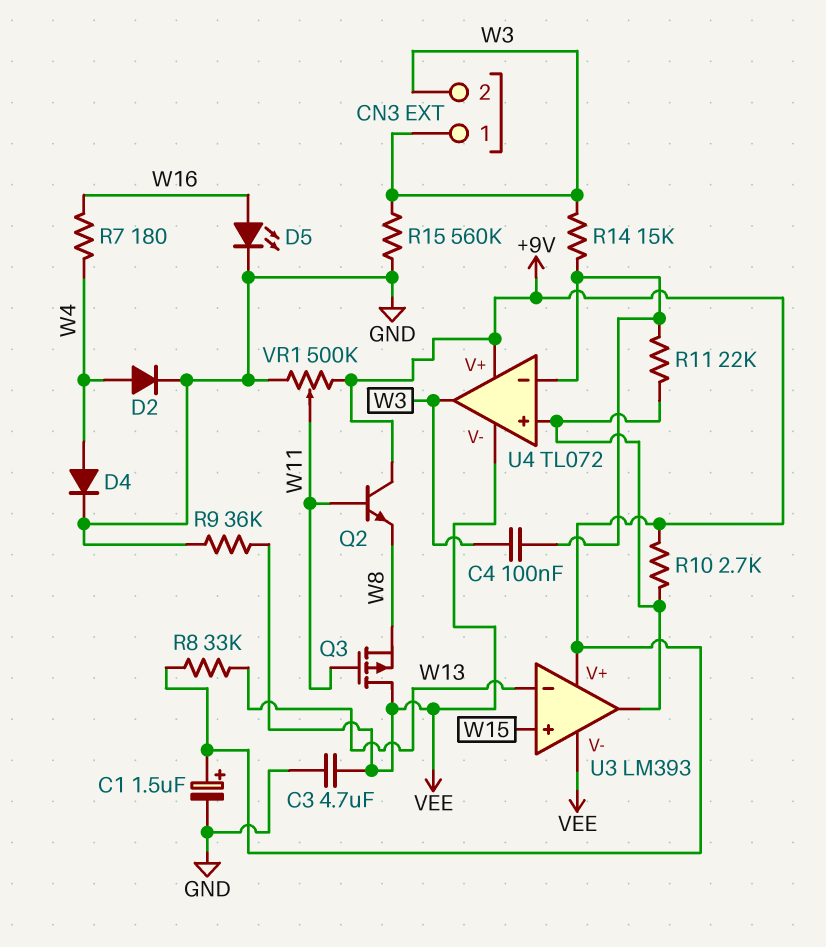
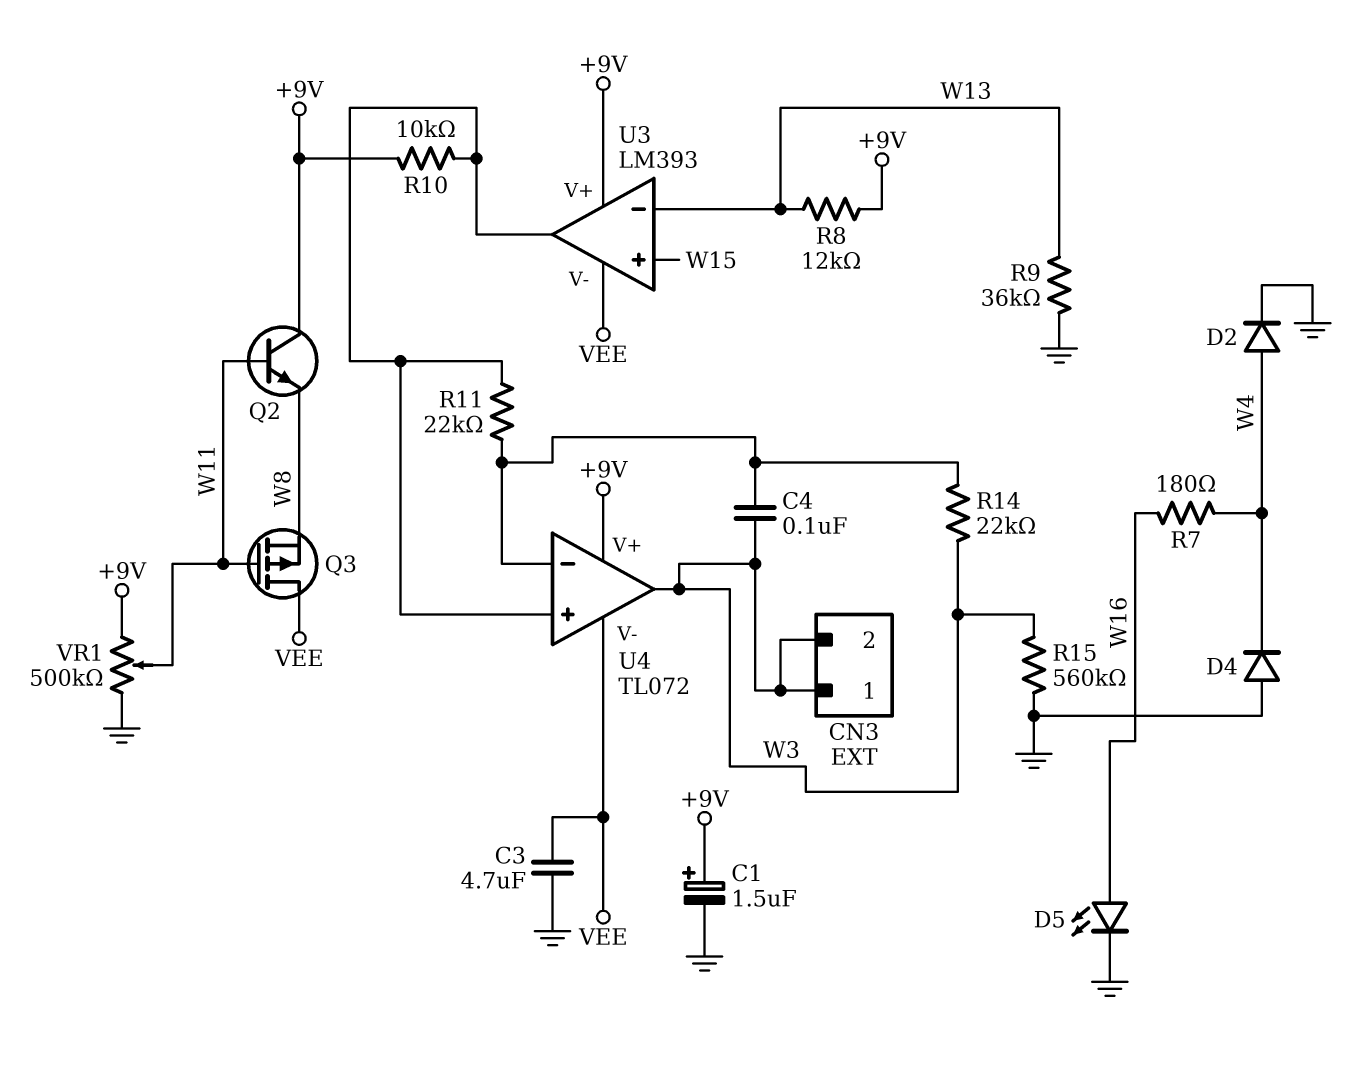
D4: diode (A W4, K GND) -> diode (A GND, K W4)
R8: 33k (+9V, W13) -> 12k (+9V, W13)
R9: 36k (GND, VEE) -> 36k (GND, W13)
R10: 2.7k (+9V, U3/out) -> 10k (+9V, U3/out)
R14: 15k (U4/in-, W3) -> 22k (U4/in-, W3)

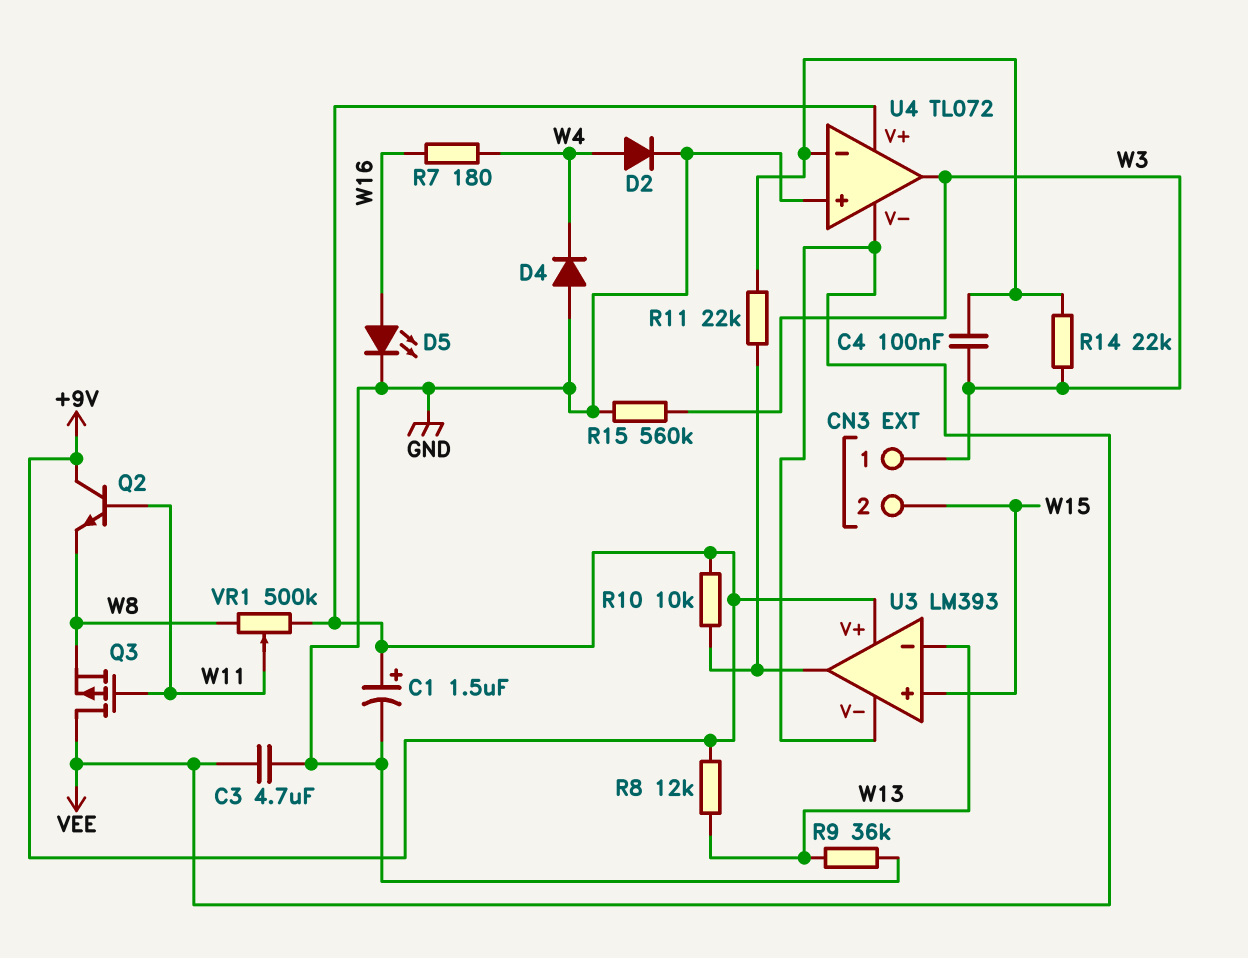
CN3 pin 2: W3 -> W15
U4 pin in+: U3/out -> GND
VR1: 500k (+9V, GND, wiper W11) -> 500k (+9V, W8, wiper W11)

